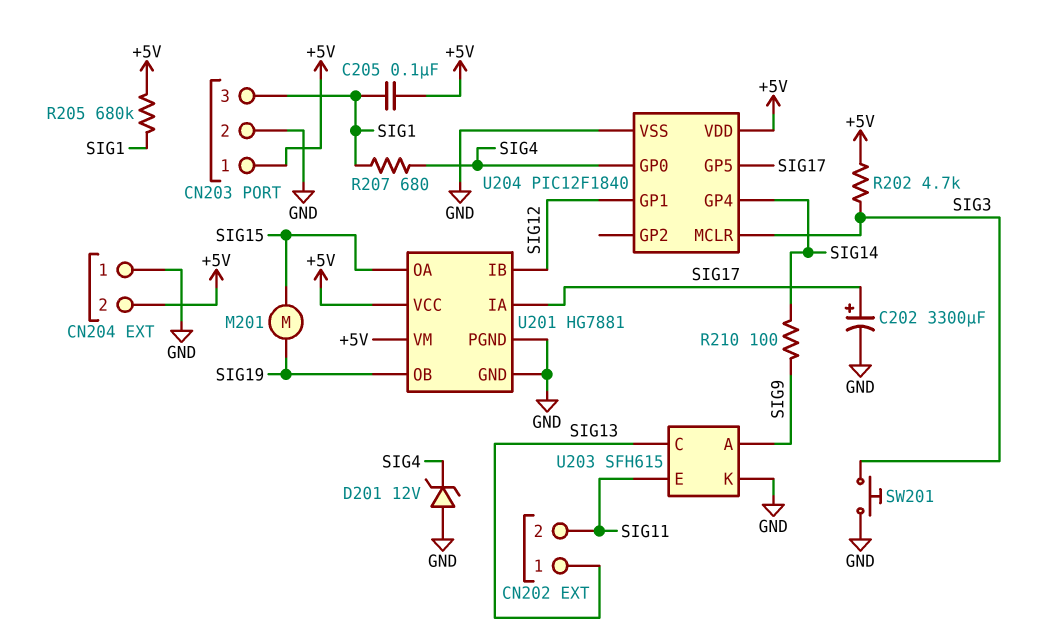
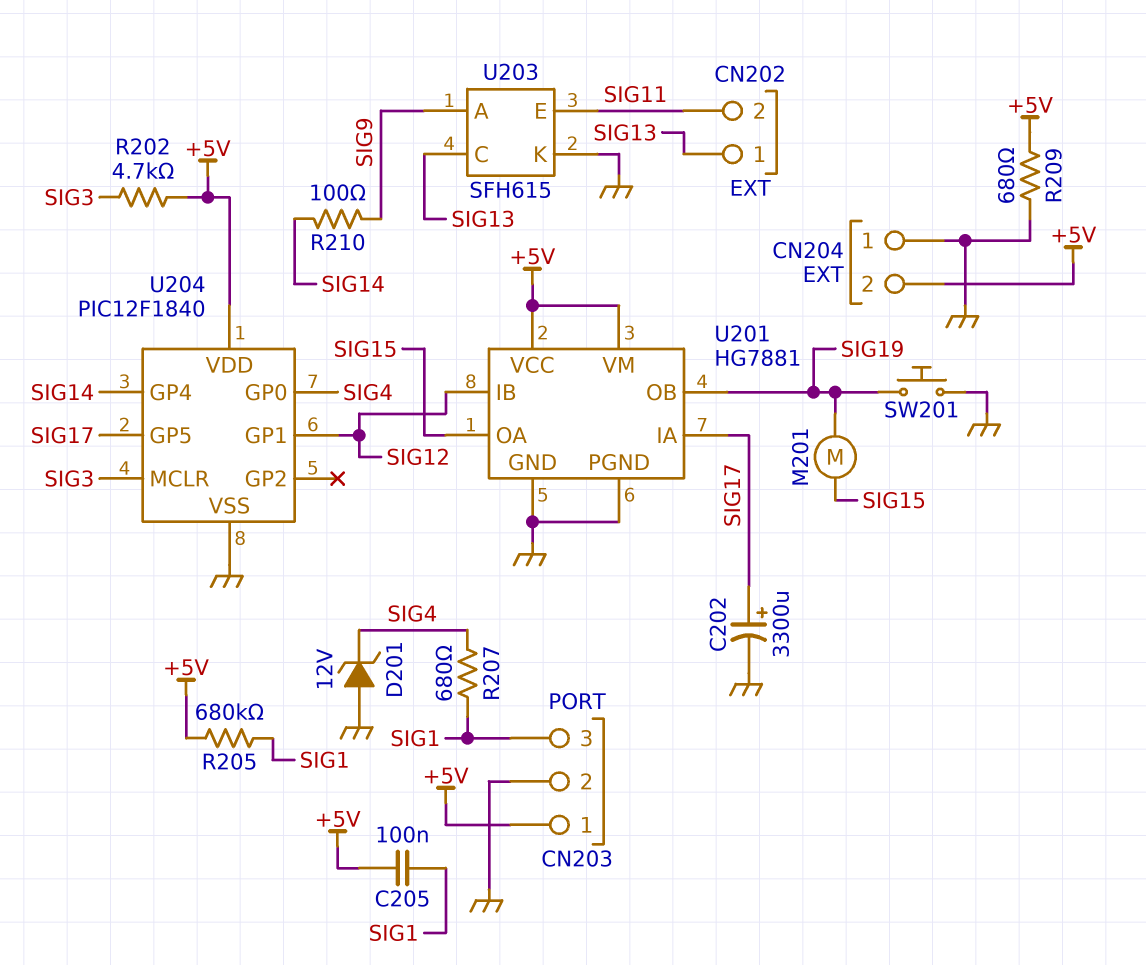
R209: none -> 680 (+5V, GND)
SW201: button (GND, SIG3) -> button (GND, SIG19)

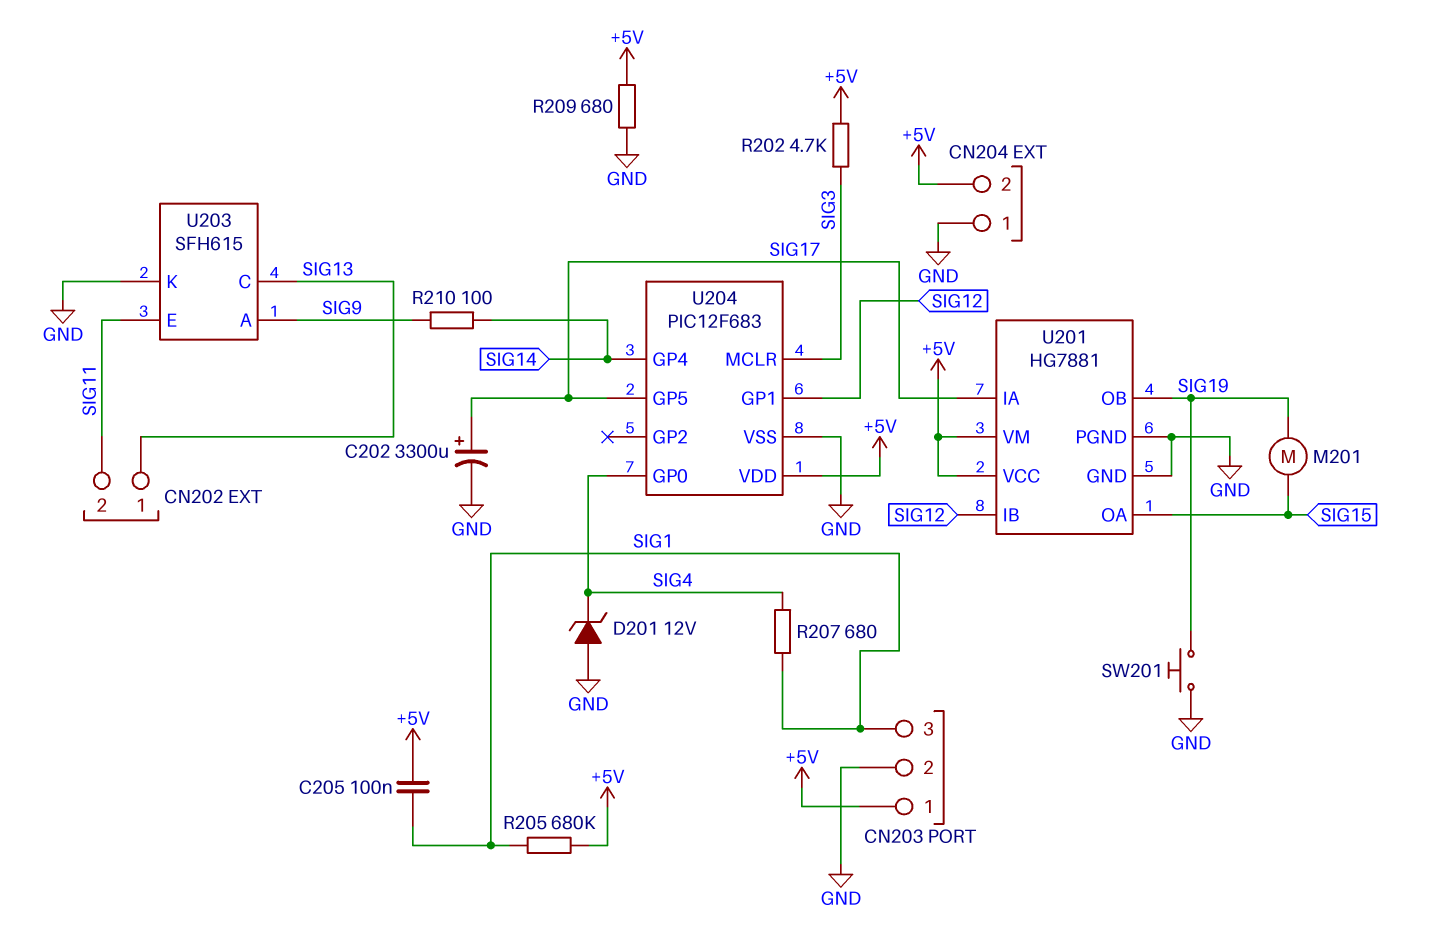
U204: PIC12F1840 -> PIC12F683

